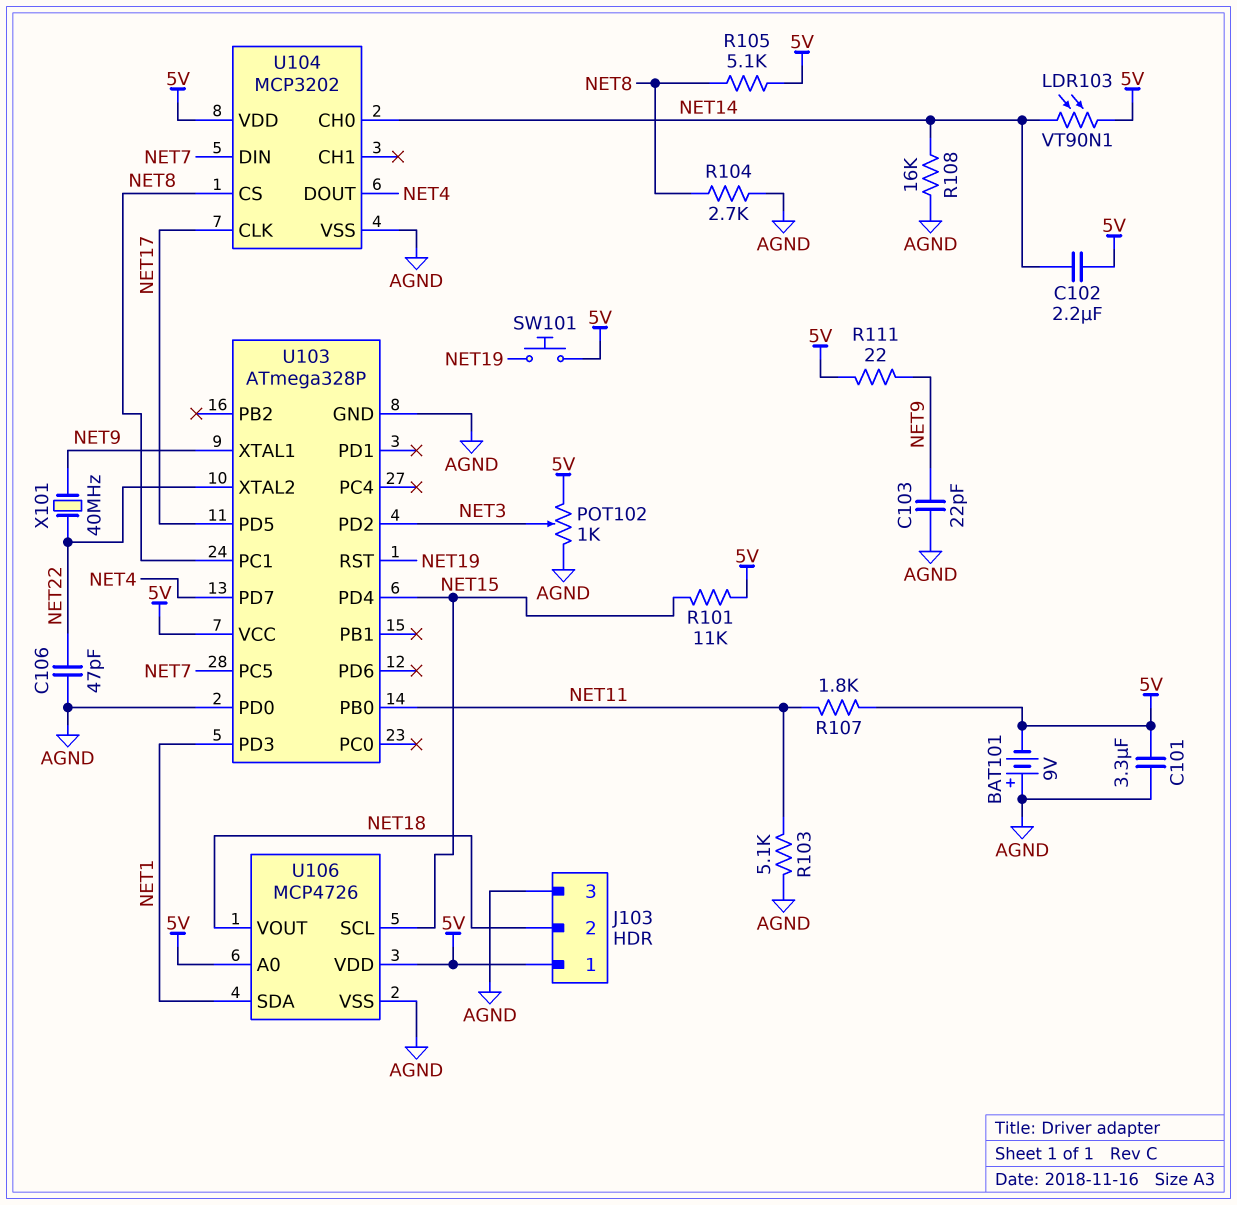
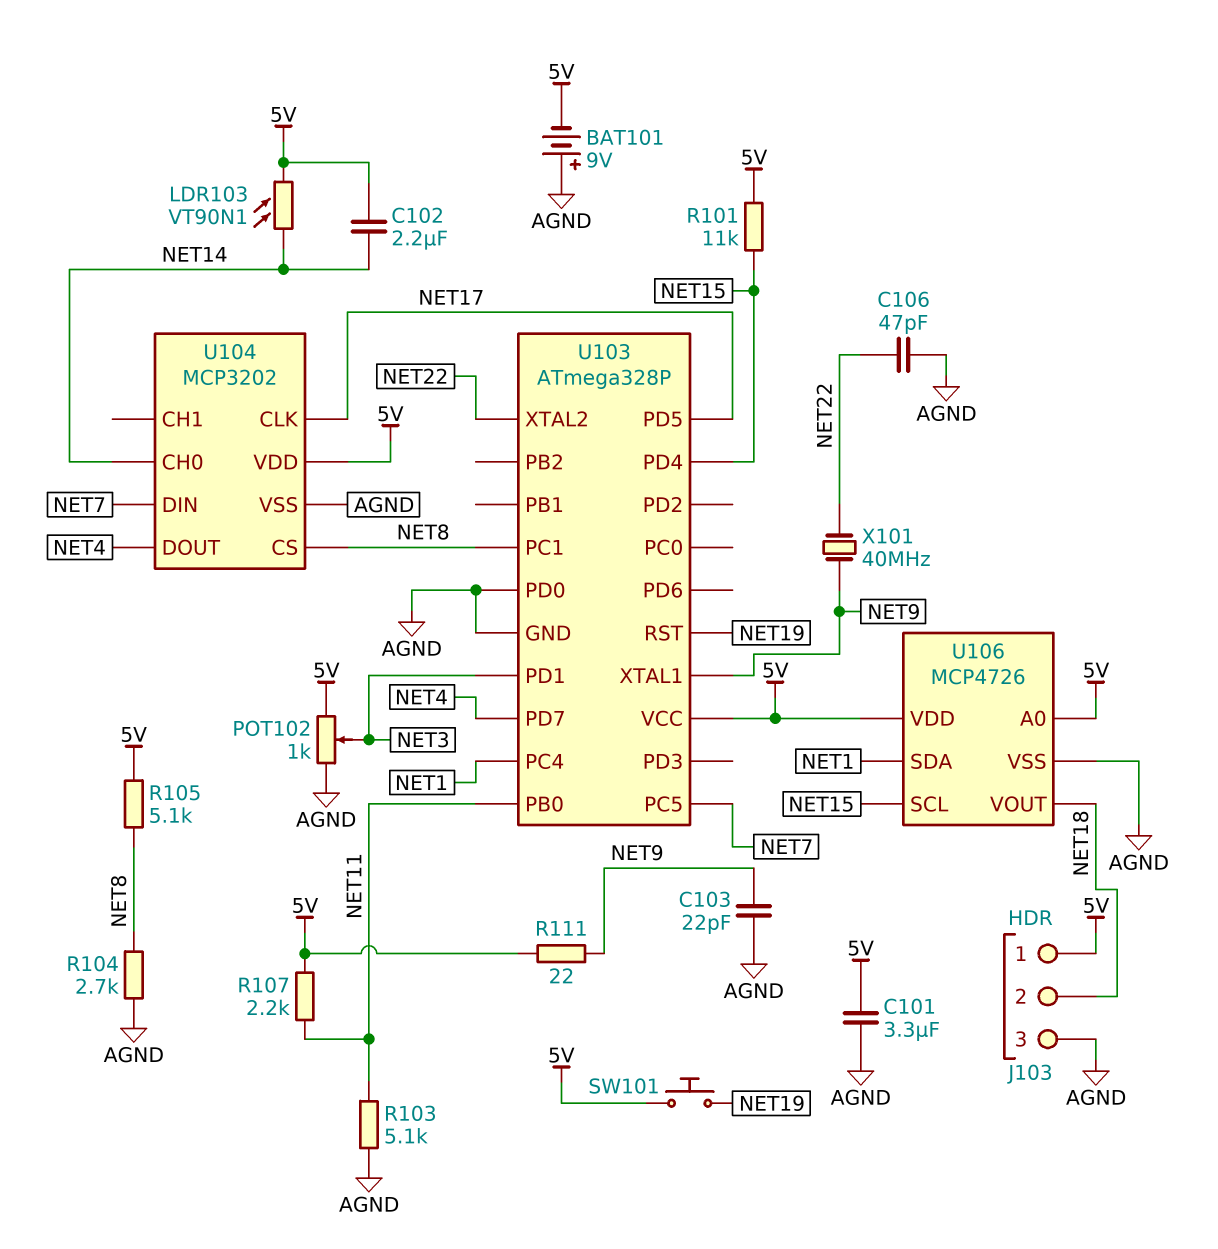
R107: 1.8k (5V, NET11) -> 2.2k (5V, NET11)
R108: 16k (AGND, NET14) -> none
U103 pin PC4: none -> NET1
U103 pin PD1: none -> NET3
U103 pin PD2: NET3 -> none
U103 pin PD3: NET1 -> none

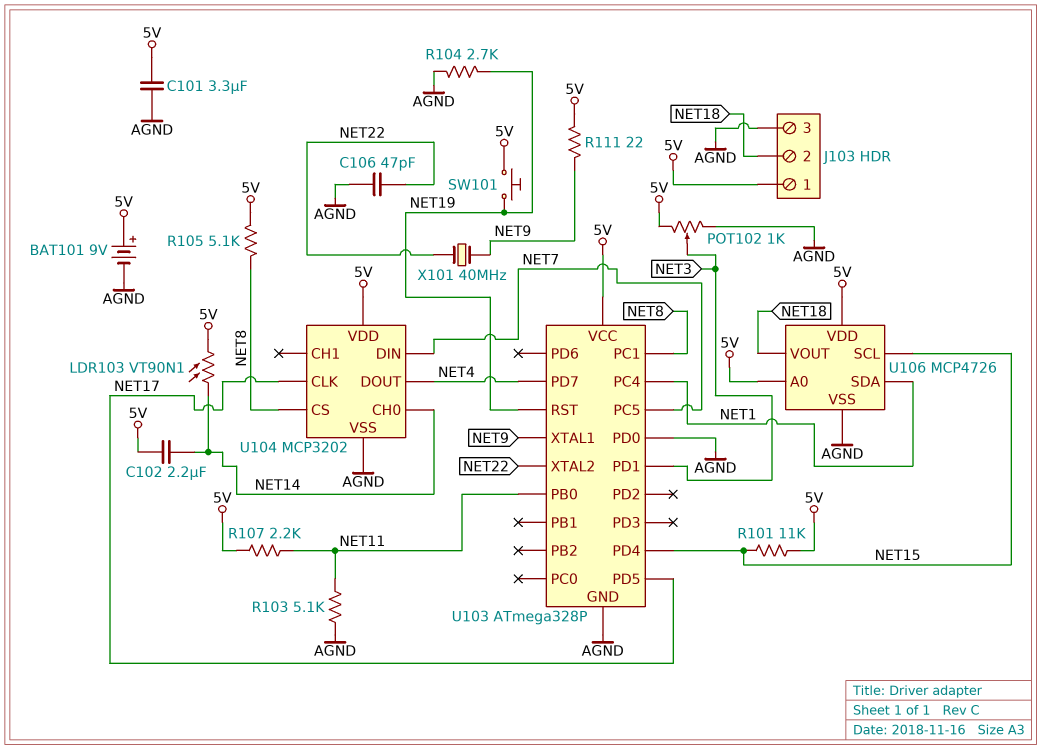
BAT101: 9V (plus AGND, minus 5V) -> 9V (plus 5V, minus AGND)
C103: 22pF (AGND, NET9) -> none
R104: 2.7k (AGND, NET8) -> 2.7k (AGND, NET19)

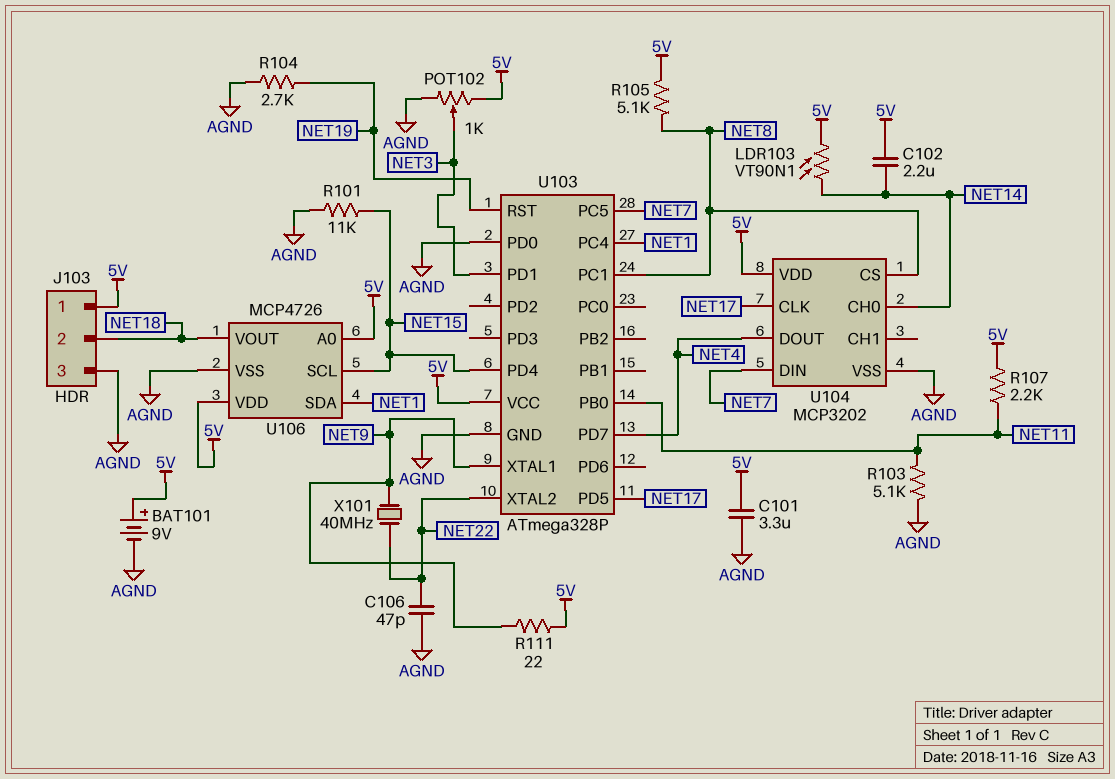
R101: 11k (5V, NET15) -> 11k (AGND, NET15)
SW101: button (5V, NET19) -> none

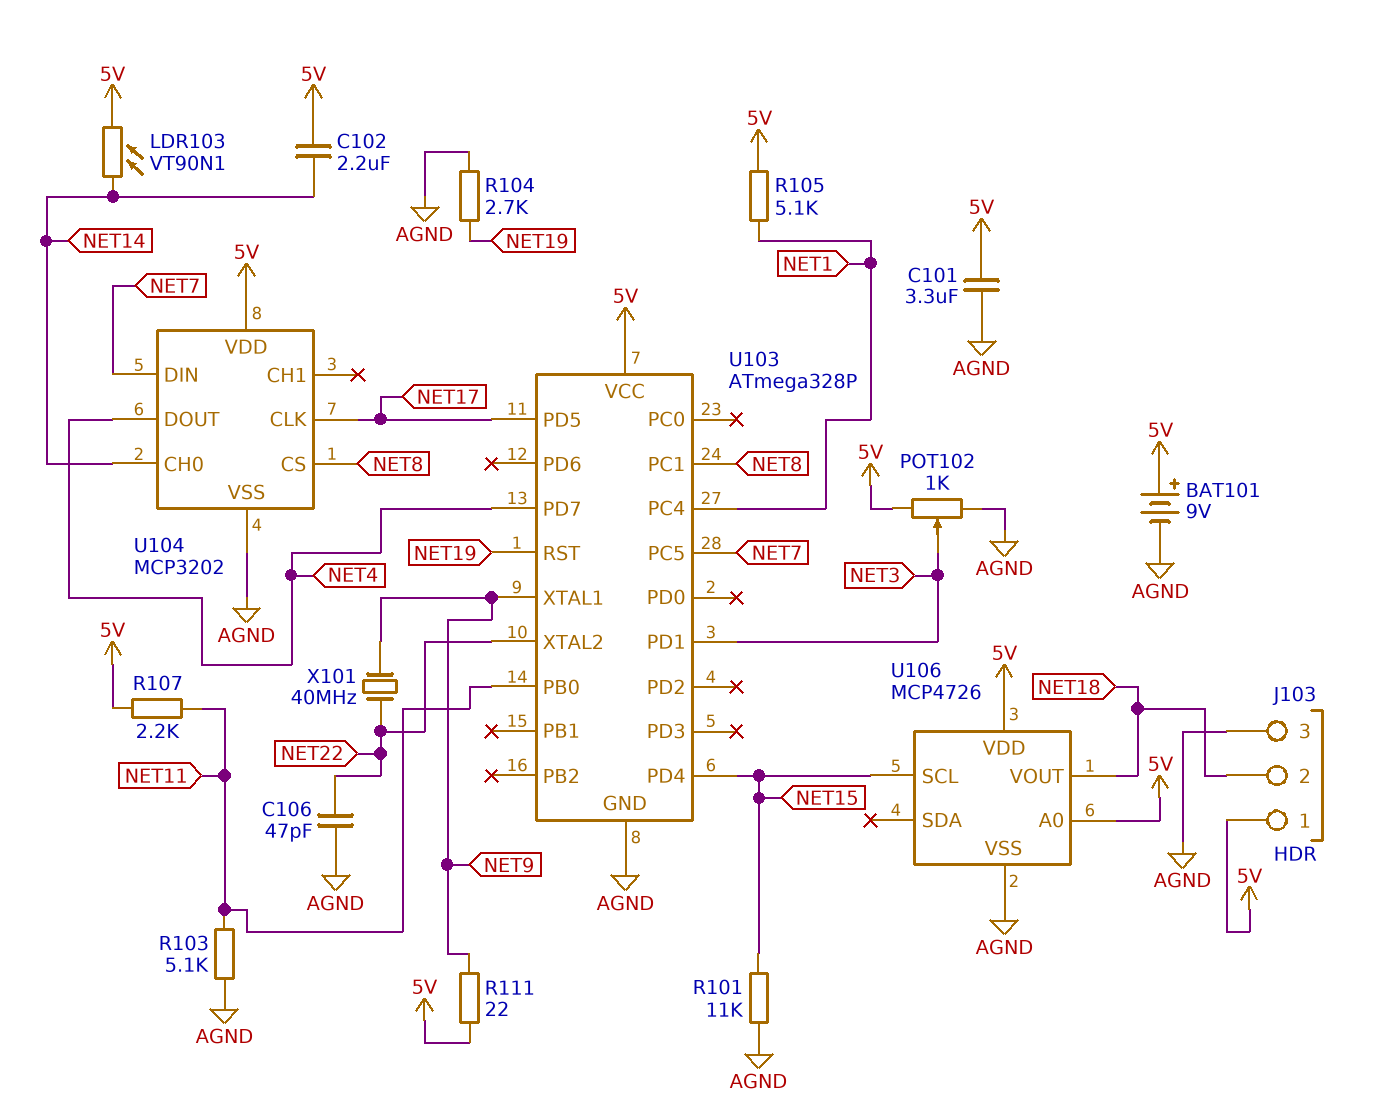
R105: 5.1k (5V, NET8) -> 5.1k (5V, NET1)
U103 pin PD0: AGND -> none
U106 pin SDA: NET1 -> none

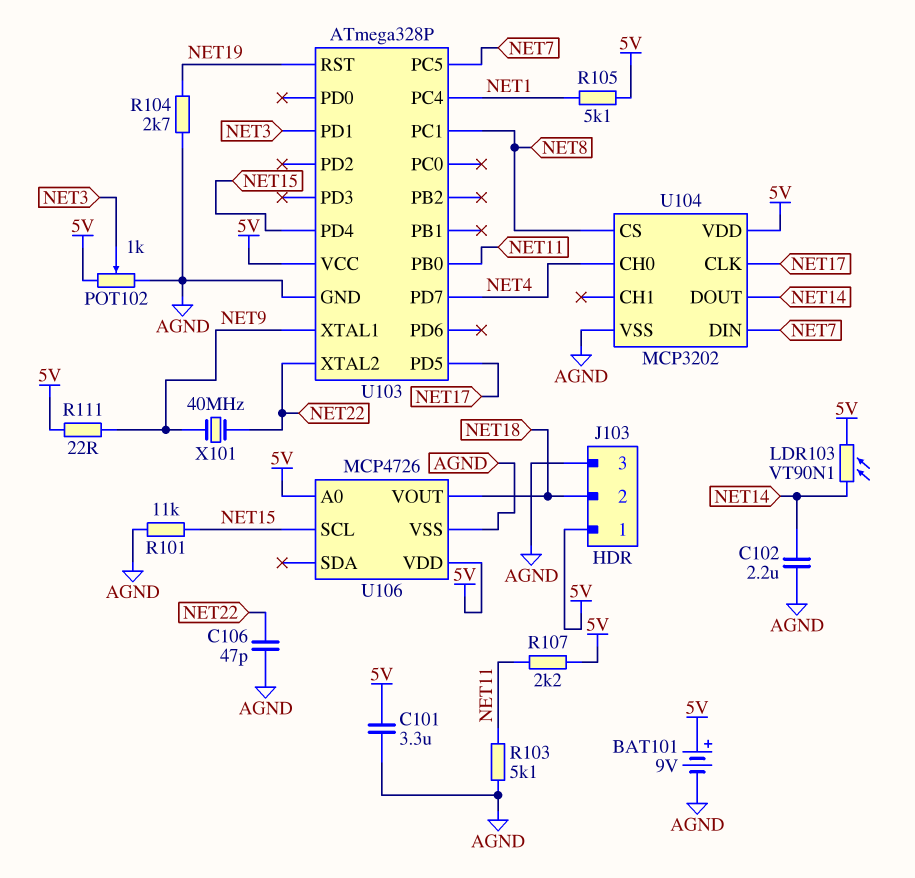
C102: 2.2uF (5V, NET14) -> 2.2uF (AGND, NET14)
U104 pin CH0: NET14 -> NET4
U104 pin DOUT: NET4 -> NET14

